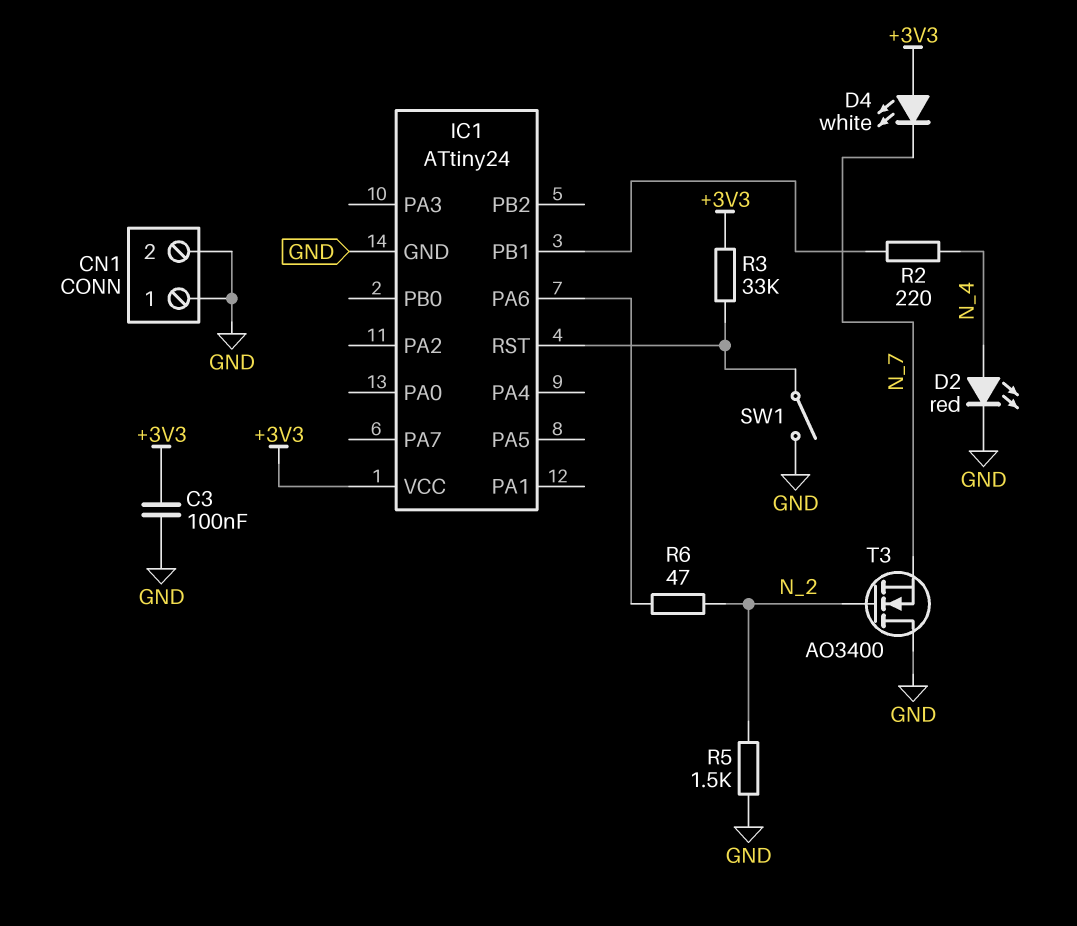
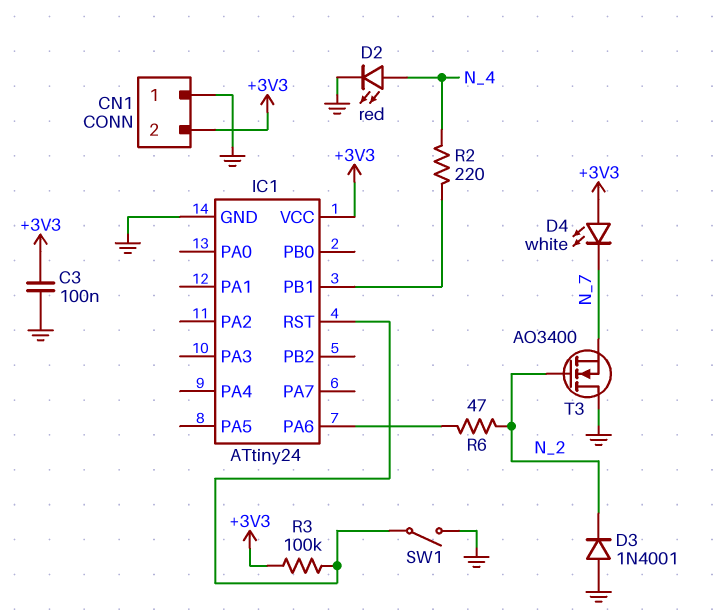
CN1 pin 2: GND -> +3V3
D3: none -> diode 1N4001 (A GND, K N_2)
R3: 33k (+3V3, IC1/RST) -> 100k (+3V3, IC1/RST)
R5: 1.5k (GND, N_2) -> none

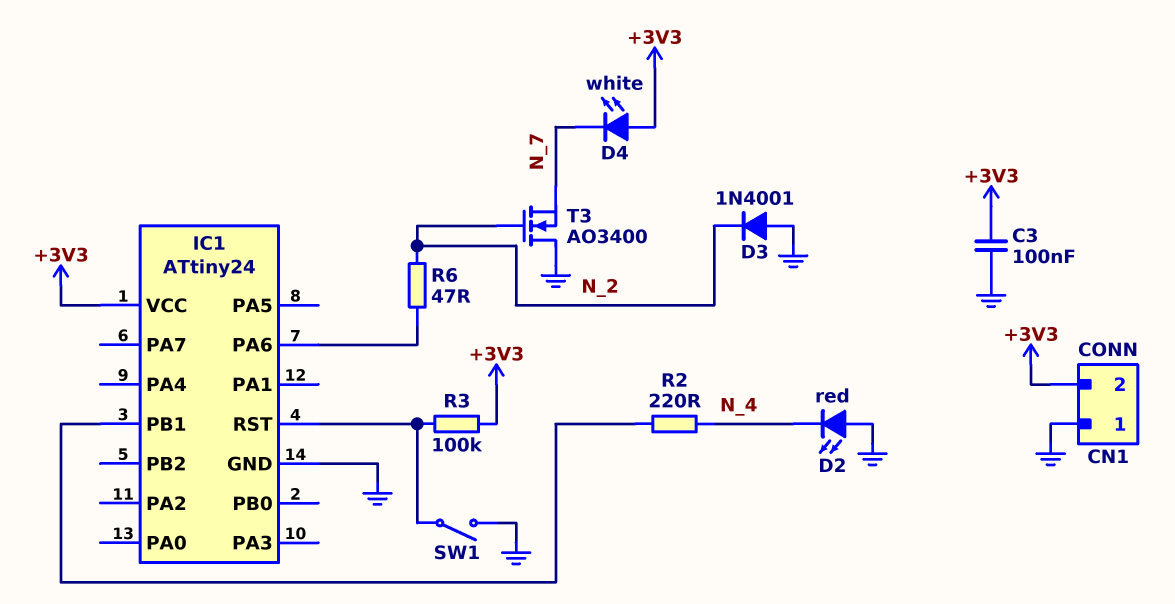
D2: LED red (A N_4, K GND) -> LED red (A GND, K N_4)

